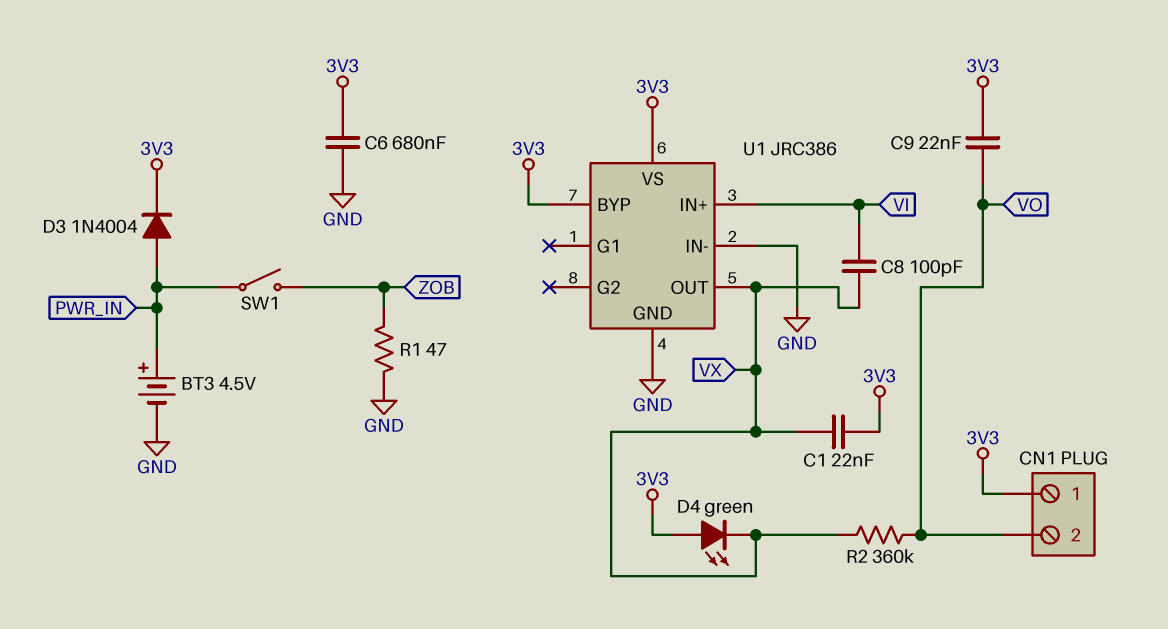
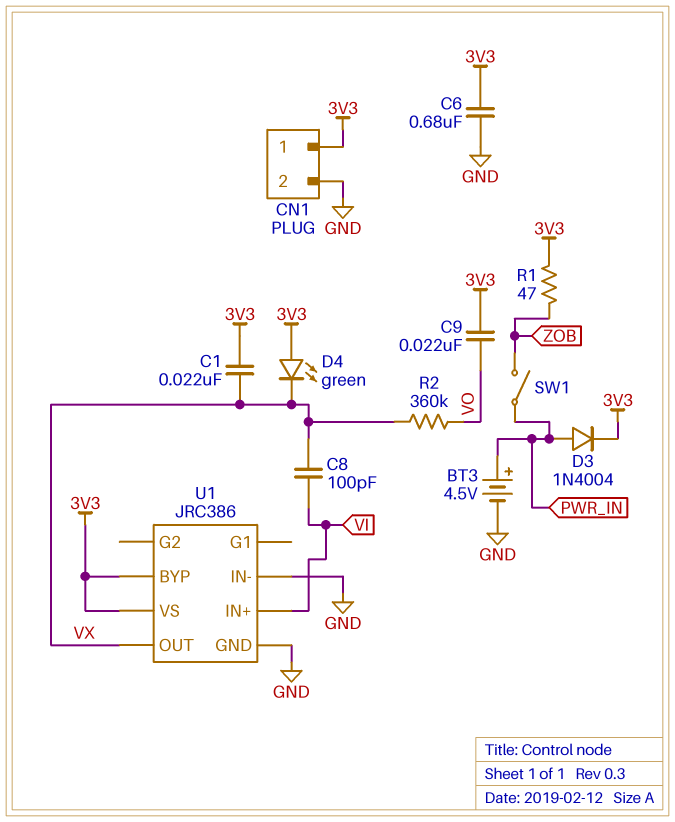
CN1 pin 2: VO -> GND
R1: 47 (GND, ZOB) -> 47 (3V3, ZOB)

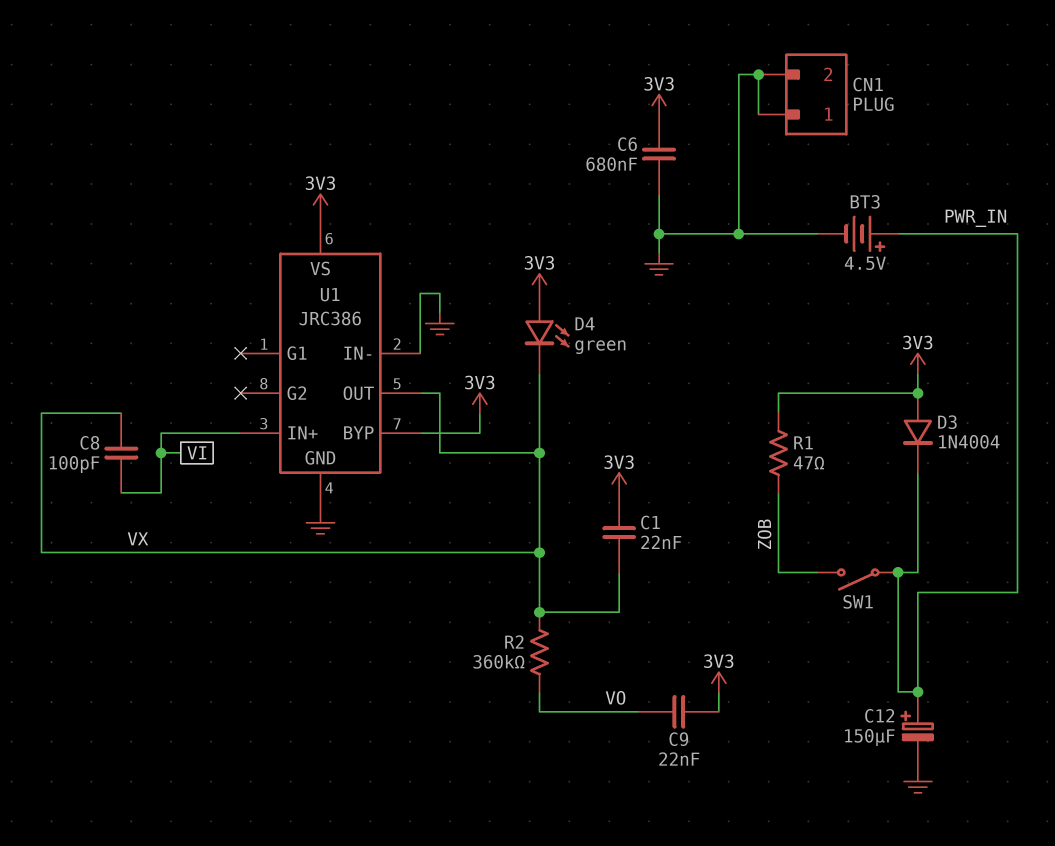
C12: none -> 150uF (plus PWR_IN, minus GND)
CN1 pin 1: 3V3 -> GND
D3: diode 1N4004 (A PWR_IN, K 3V3) -> diode 1N4004 (A 3V3, K PWR_IN)

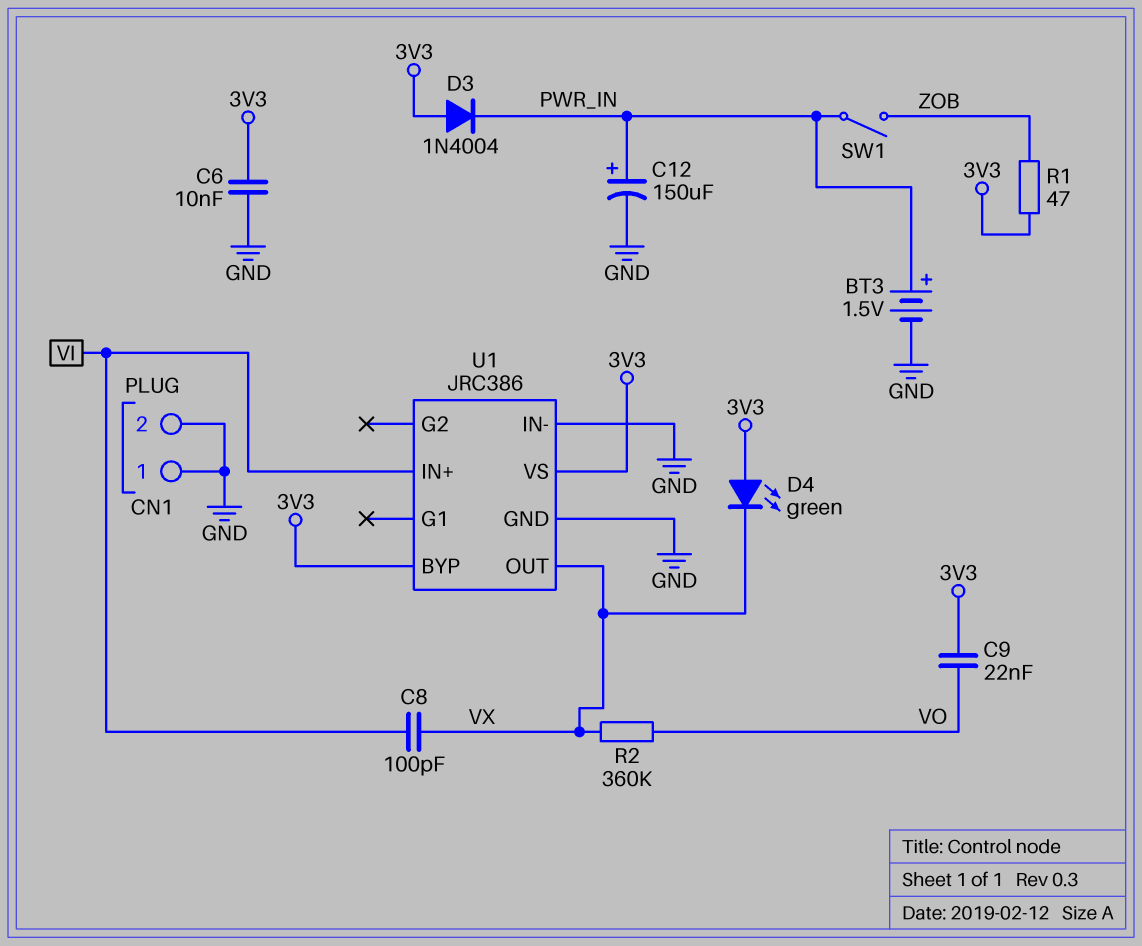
BT3: 4.5V (plus PWR_IN, minus GND) -> 1.5V (plus PWR_IN, minus GND)
C1: 22nF (3V3, VX) -> none
C6: 680nF (3V3, GND) -> 10nF (3V3, GND)

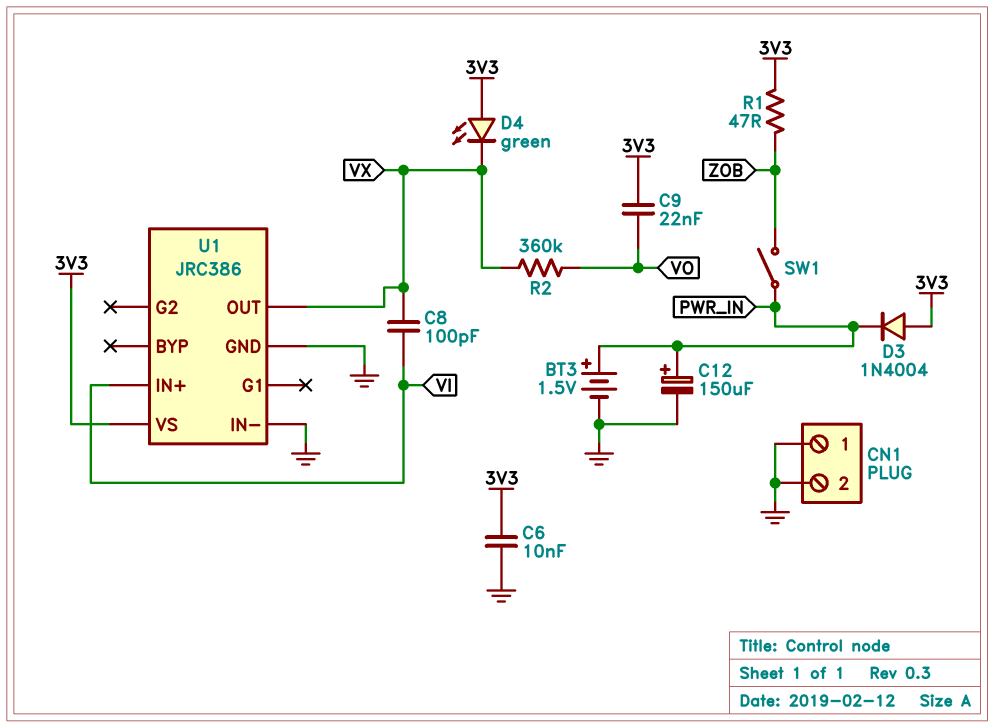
U1 pin BYP: 3V3 -> none

